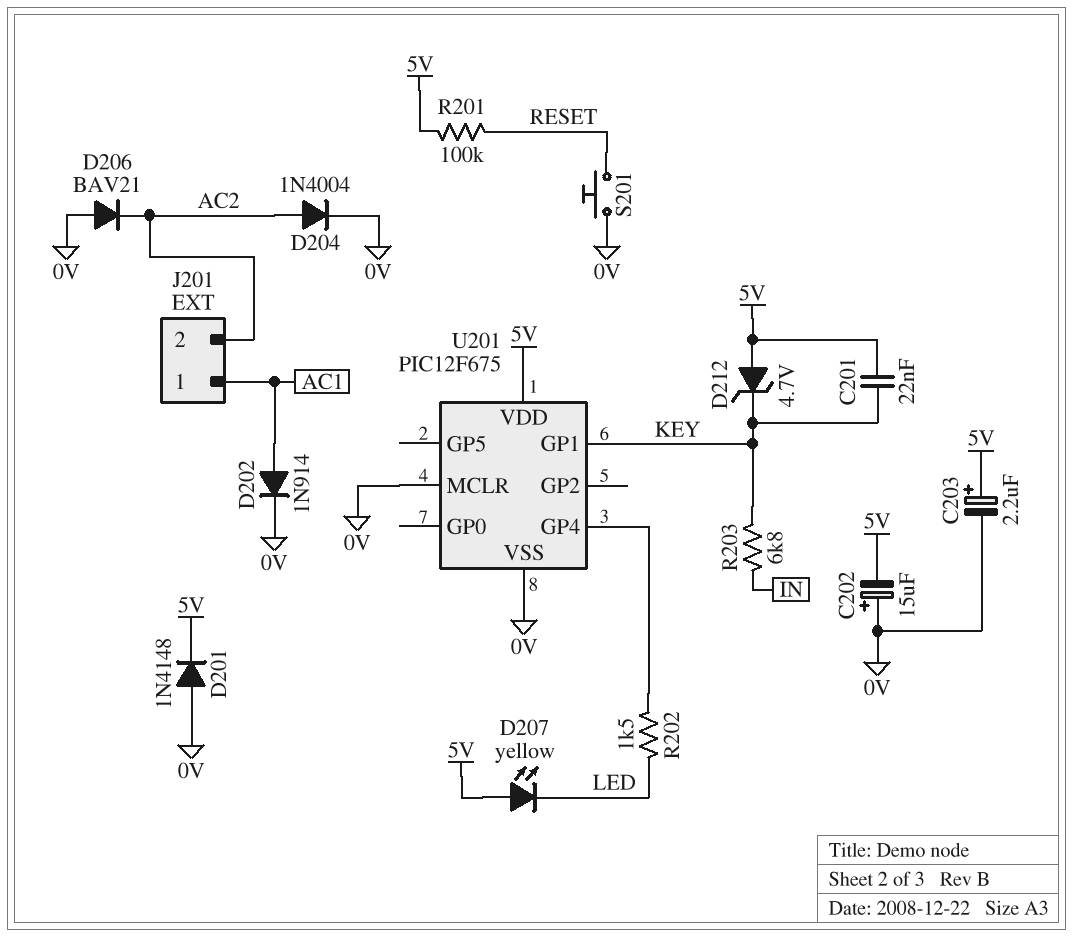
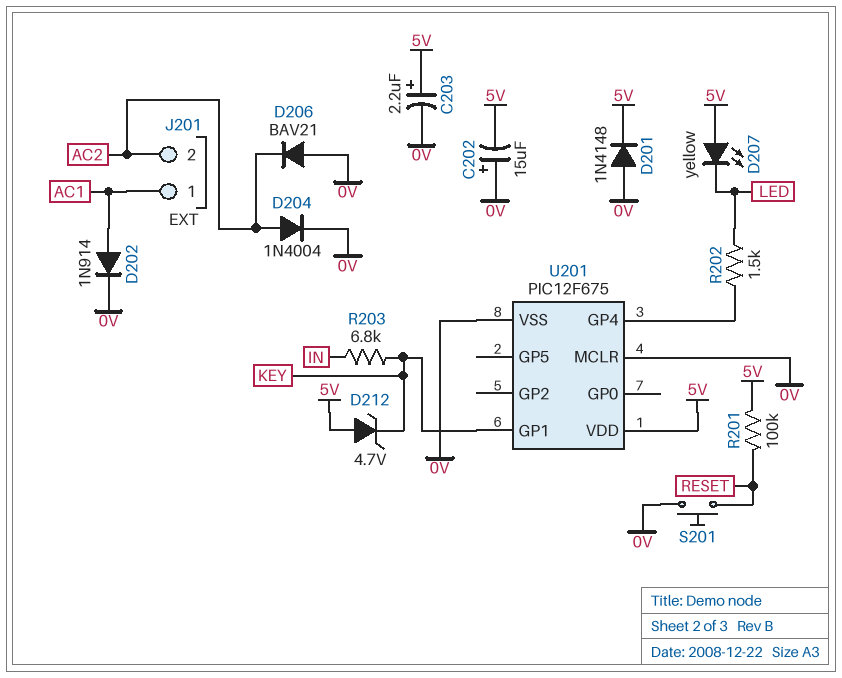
C201: 22nF (5V, KEY) -> none

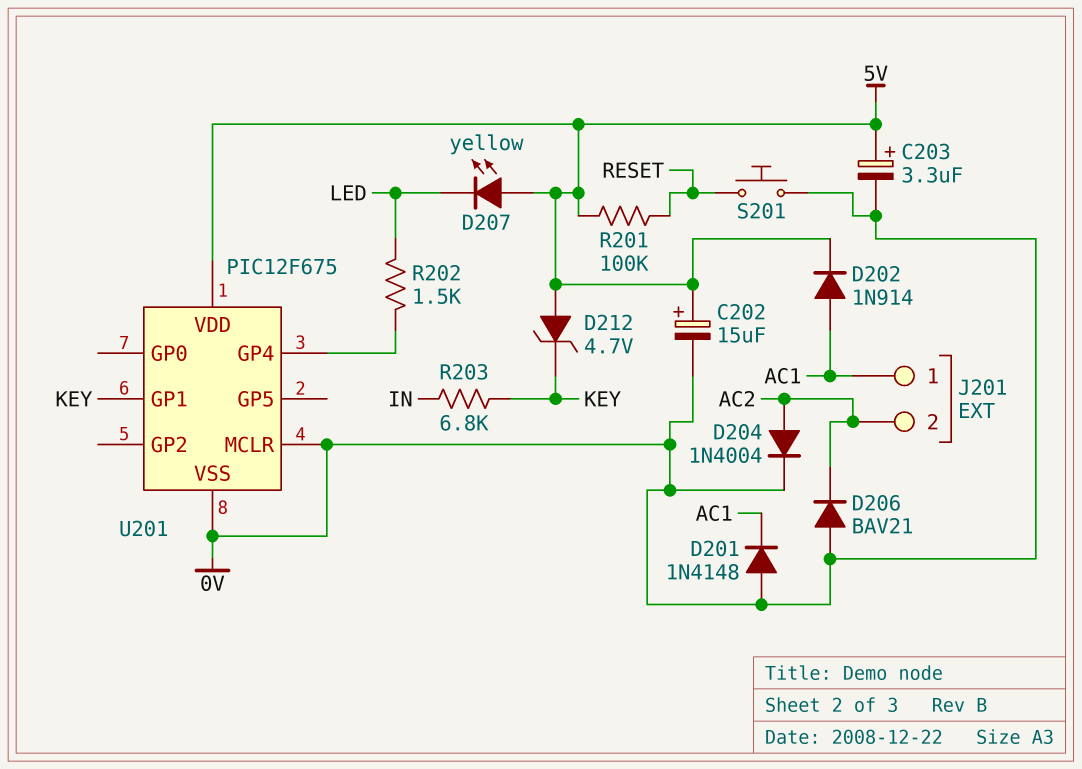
C202: 15uF (plus 0V, minus 5V) -> 15uF (plus 5V, minus 0V)
C203: 2.2uF (plus 5V, minus 0V) -> 3.3uF (plus 5V, minus 0V)
D201: diode 1N4148 (A 0V, K 5V) -> diode 1N4148 (A 0V, K AC1)
D202: diode 1N914 (A AC1, K 0V) -> diode 1N914 (A AC1, K 5V)

